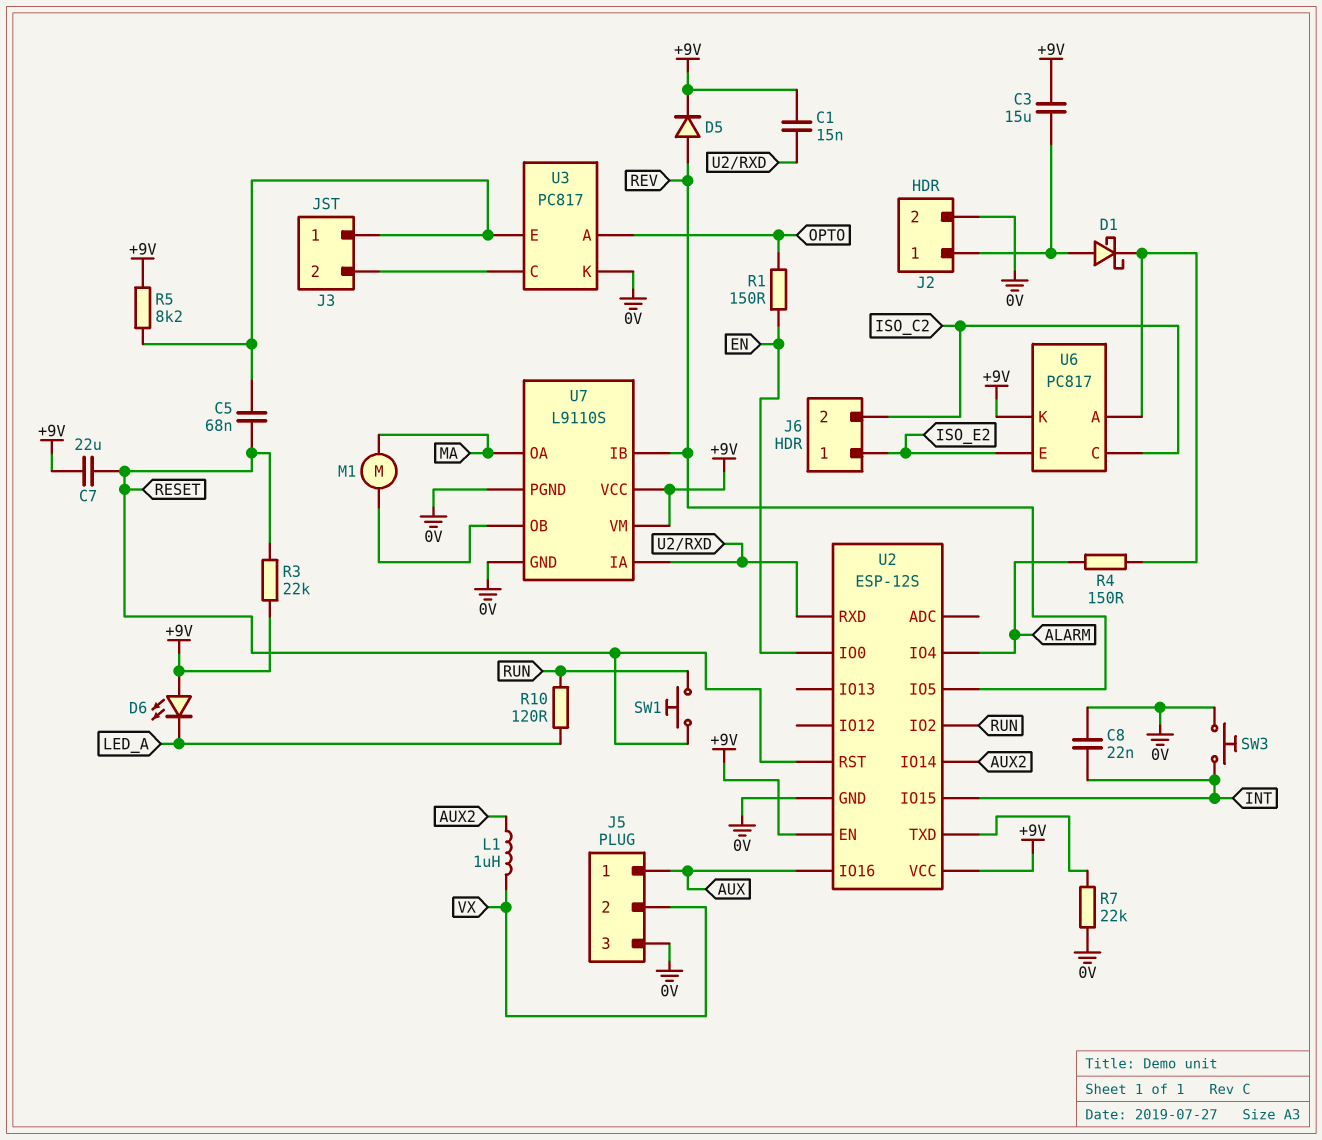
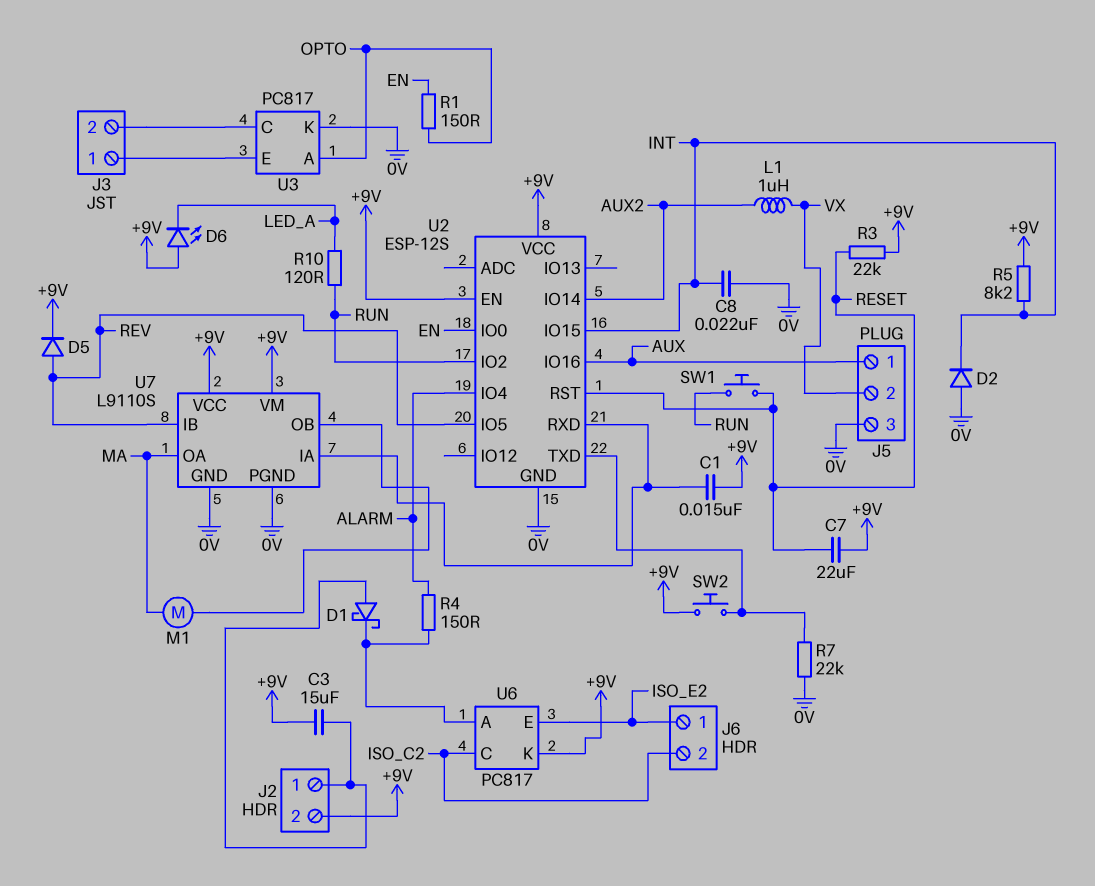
C5: 68nF (J3/1, RESET) -> none
D2: none -> diode (A 0V, K INT)
J2 pin 2: 0V -> +9V
R5: 8.2k (+9V, J3/1) -> 8.2k (+9V, INT)
SW2: none -> button (+9V, U2/TXD)
SW3: button (0V, INT) -> none

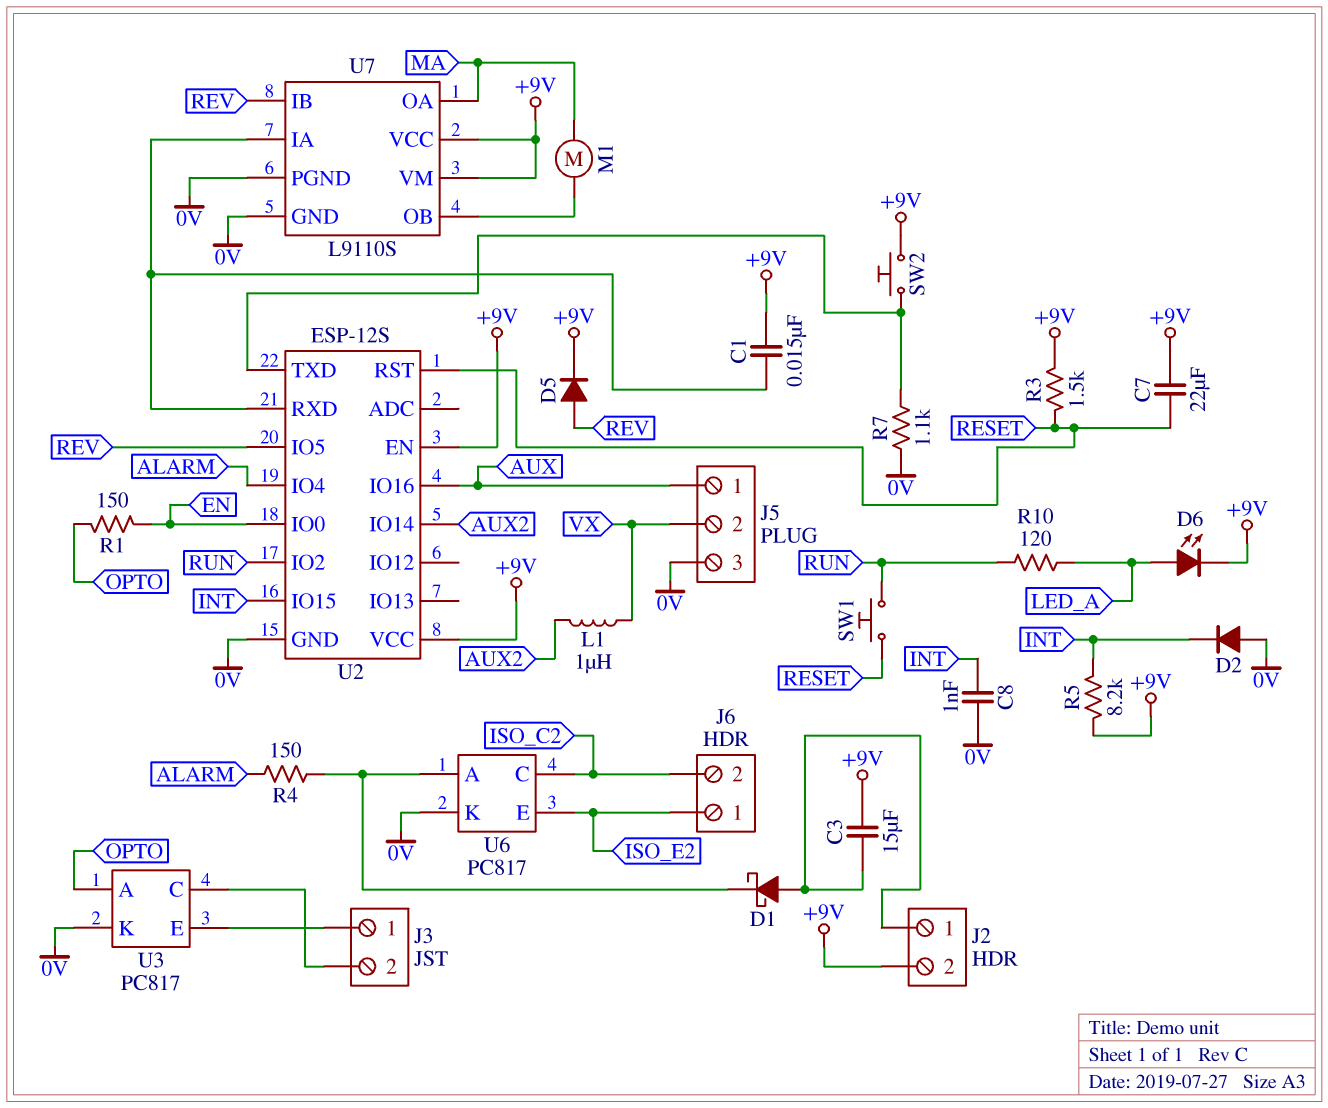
C8: 22nF (0V, INT) -> 1nF (0V, INT)
D6: LED (A +9V, K LED_A) -> LED (A LED_A, K +9V)
R3: 22k (+9V, RESET) -> 1.5k (+9V, RESET)
R7: 22k (0V, U2/TXD) -> 1.1k (0V, U2/TXD)
U6 pin K: +9V -> 0V

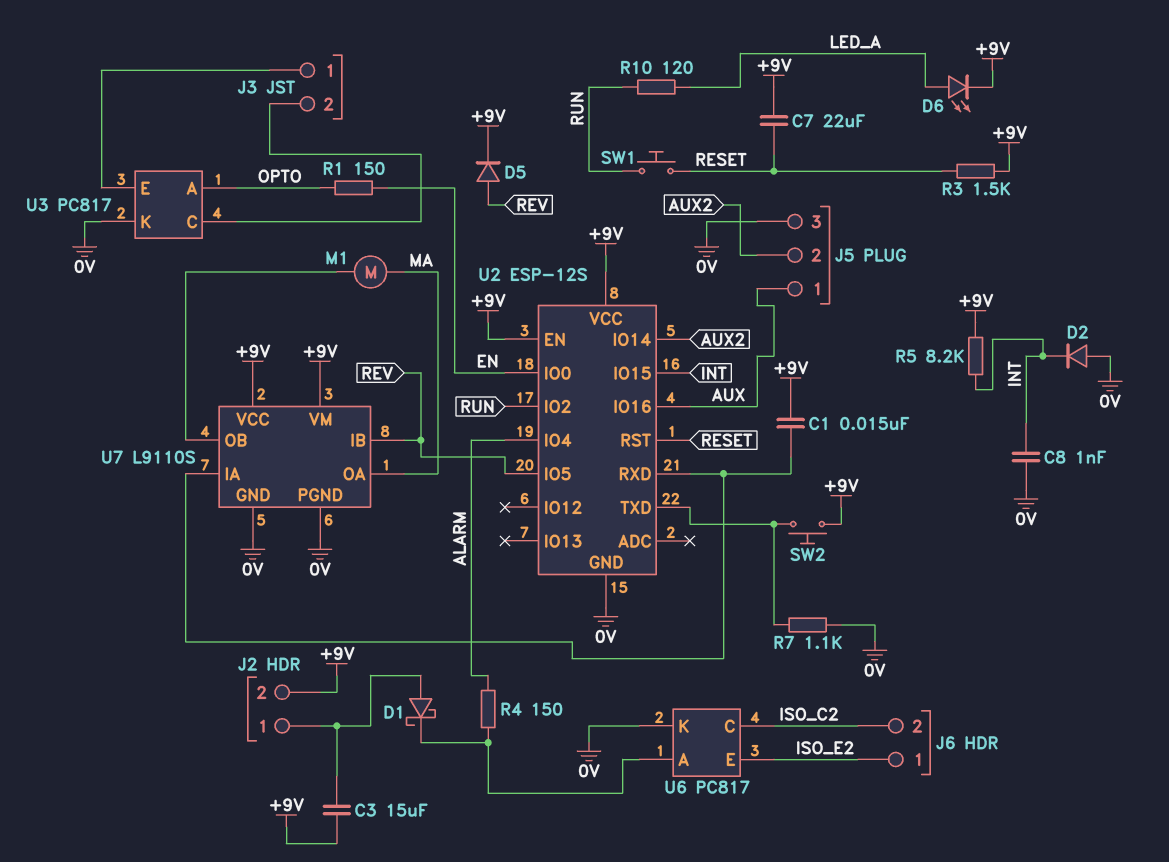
J5 pin 2: VX -> AUX2
L1: 1uH (AUX2, VX) -> none

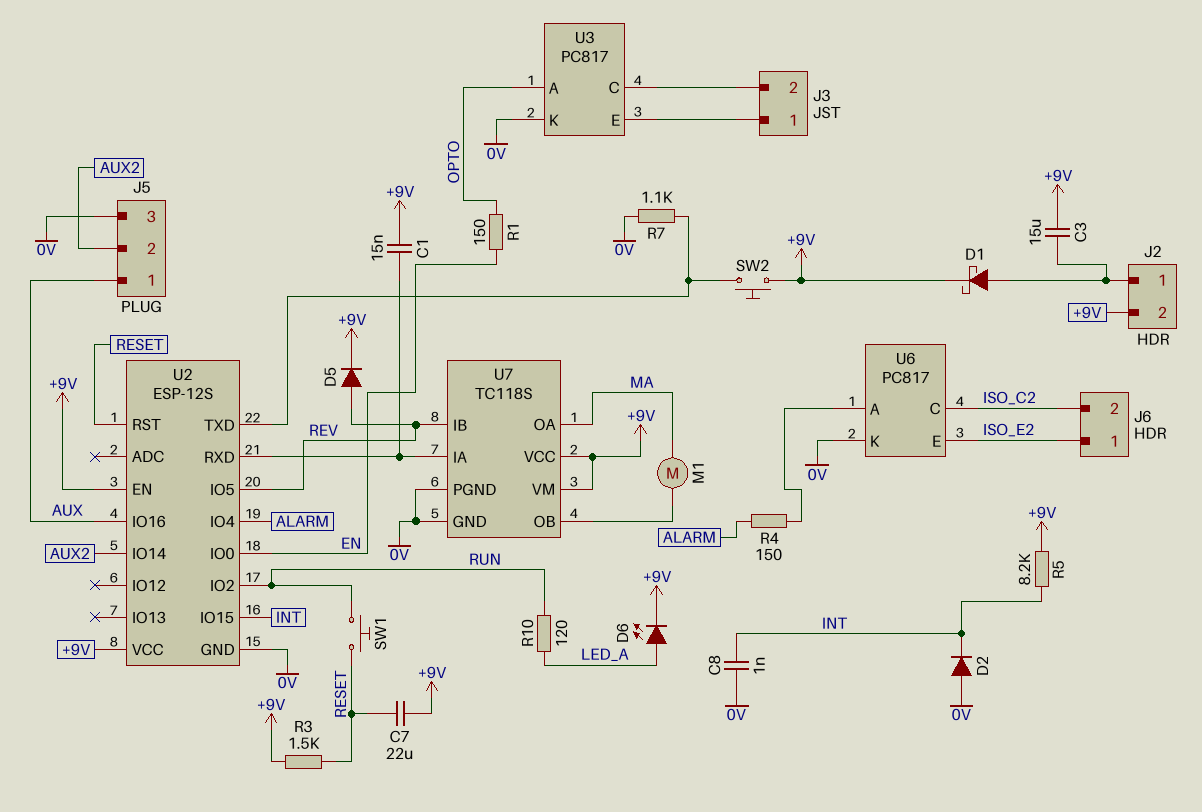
D1: schottky (A J2/1, K U6/A) -> schottky (A J2/1, K +9V)
U7: L9110S -> TC118S

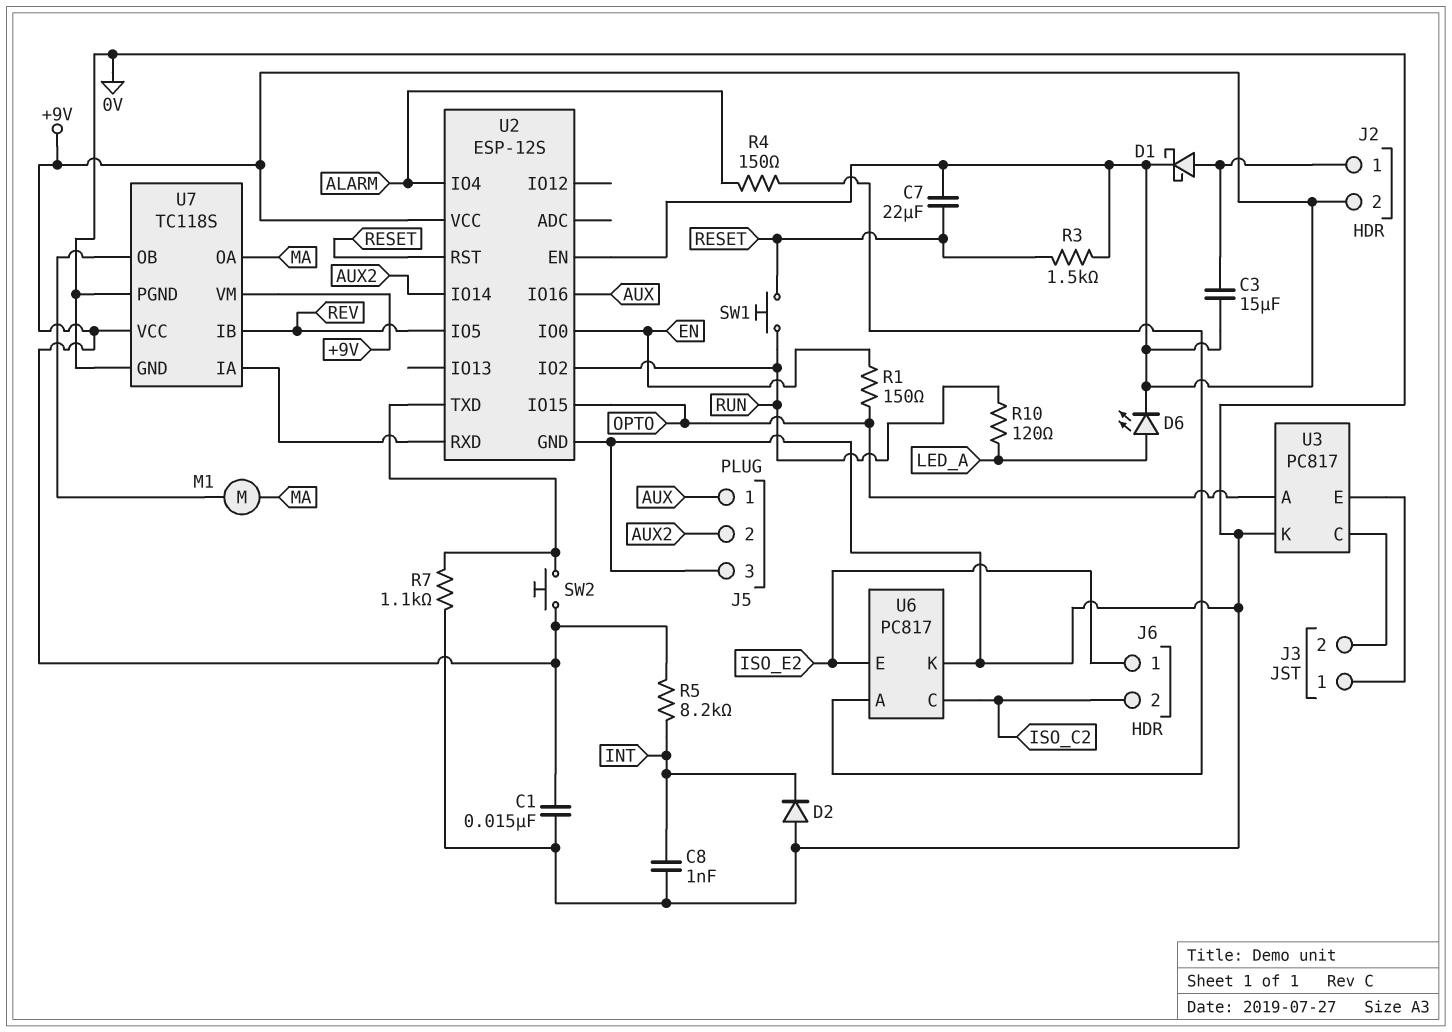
C1: 15nF (+9V, U2/RXD) -> 15nF (+9V, 0V)
D5: diode (A REV, K +9V) -> none
U2 pin IO15: INT -> OPTO

